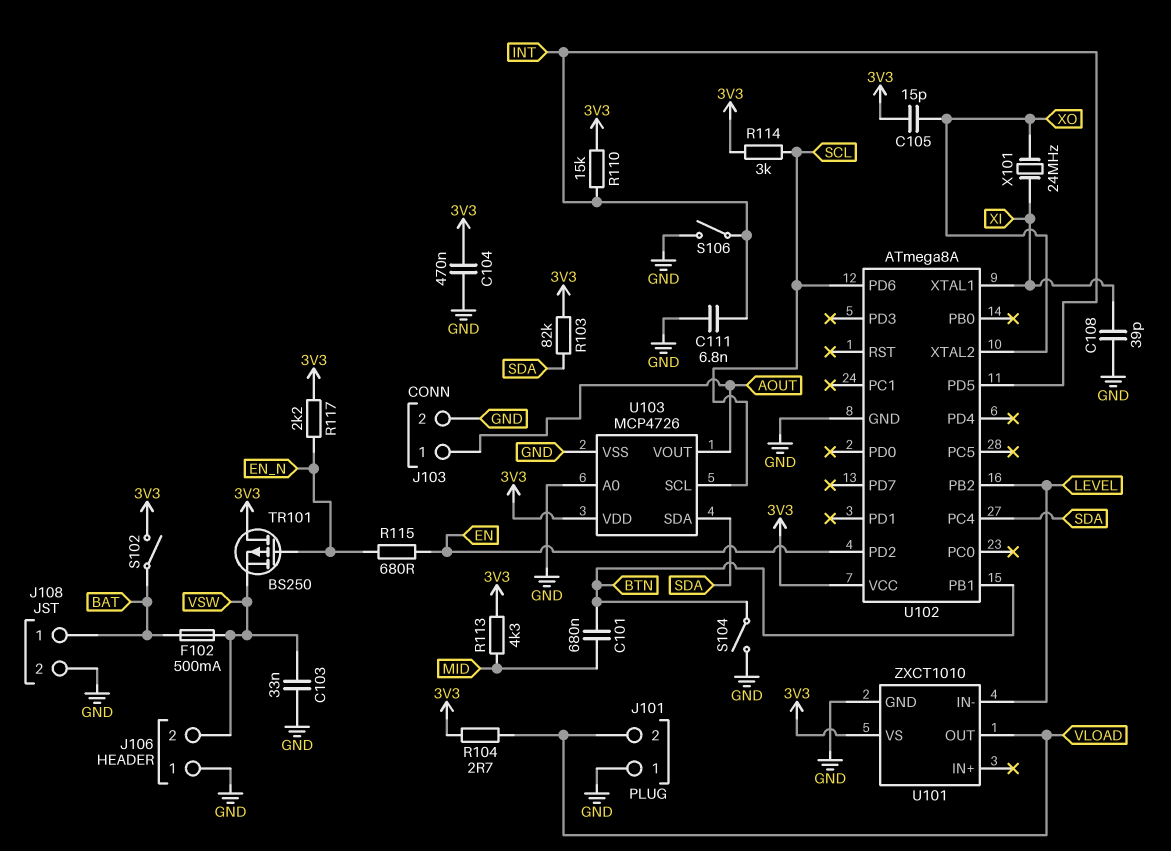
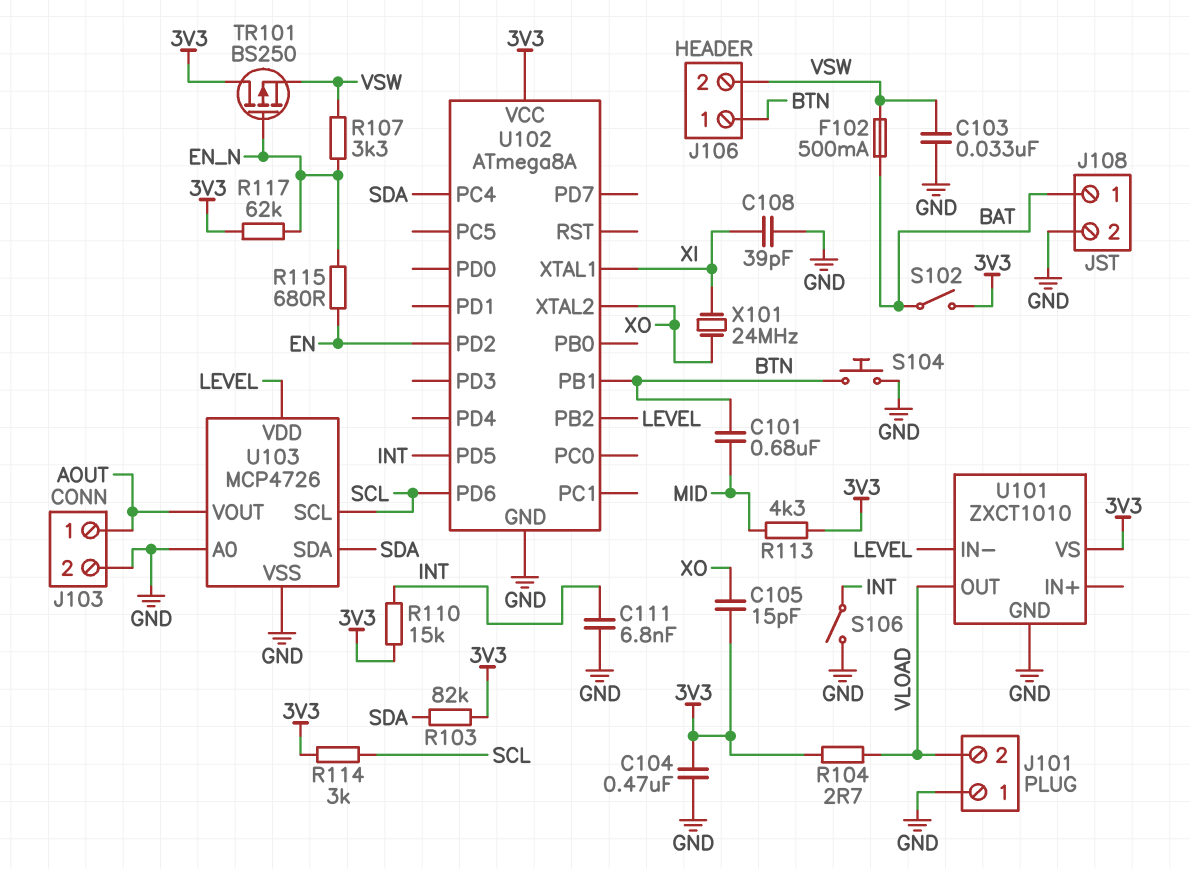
J106 pin 1: GND -> BTN
R107: none -> 3.3k (EN_N, VSW)
R117: 2.2k (3V3, EN_N) -> 62k (3V3, EN_N)
S104: switch (BTN, GND) -> button (BTN, GND)
U103 pin VDD: 3V3 -> LEVEL

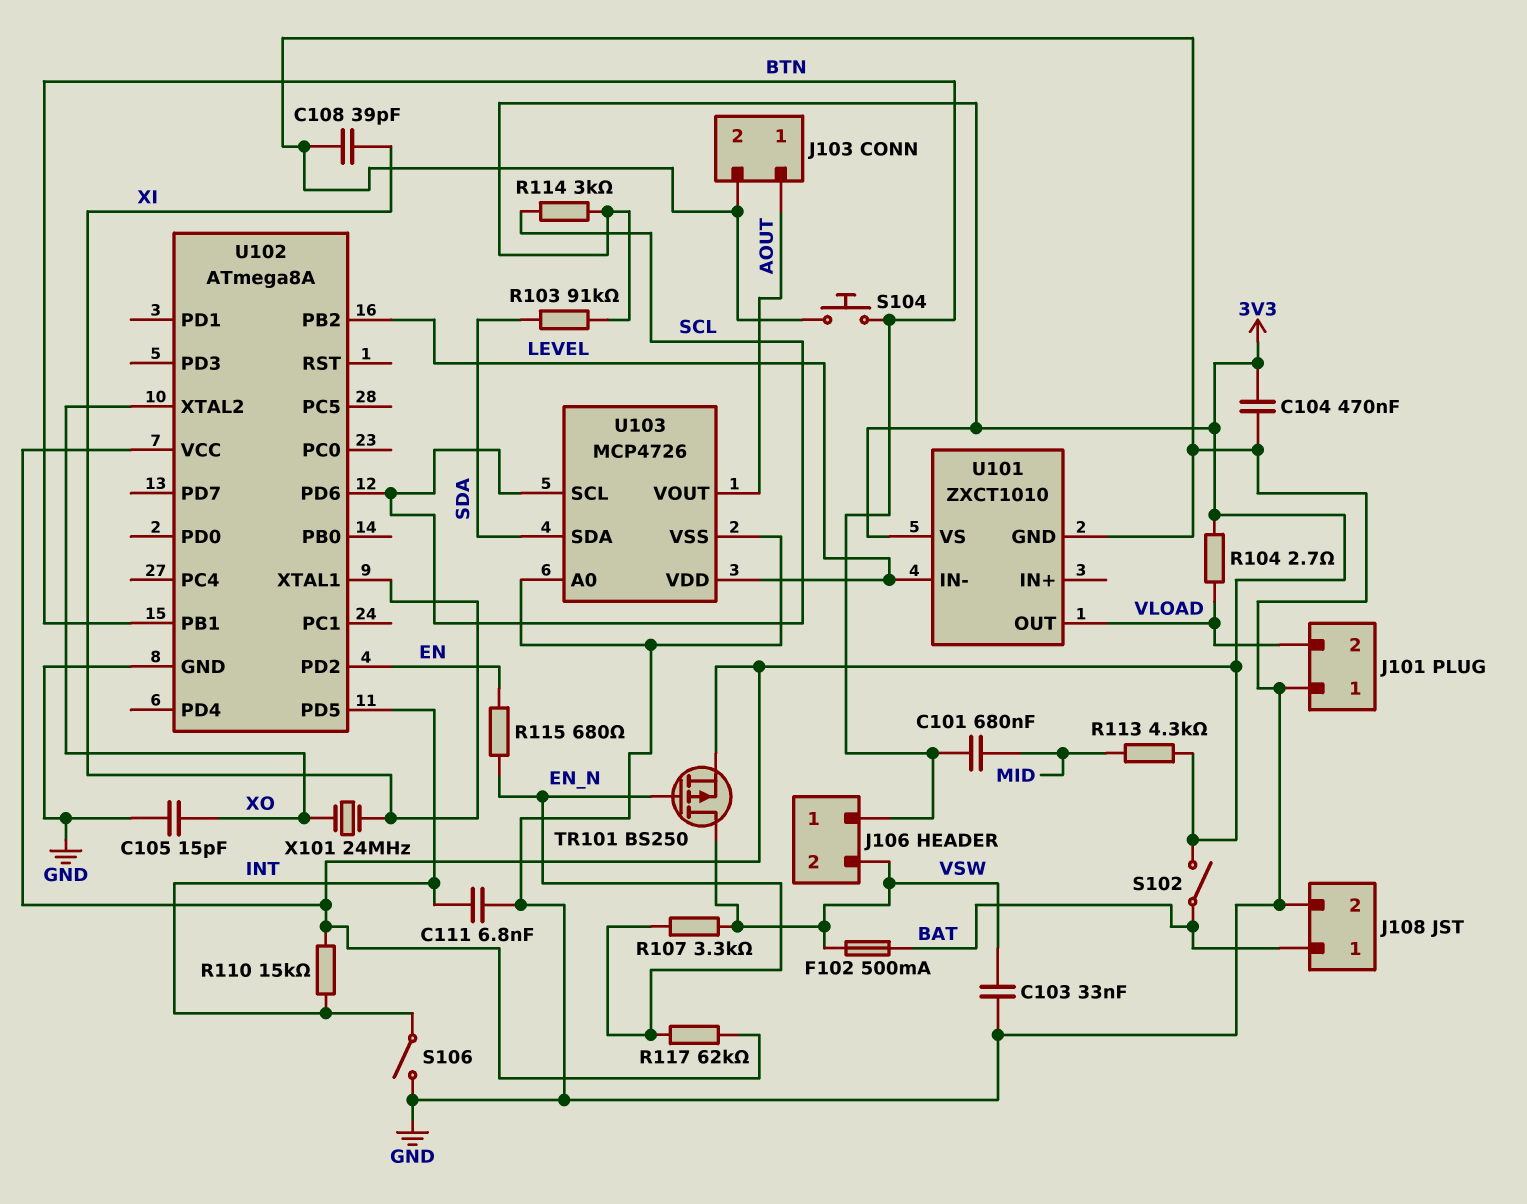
C105: 15pF (3V3, XO) -> 15pF (GND, XO)
R103: 82k (3V3, SDA) -> 91k (3V3, SDA)
TR101: PMOS BS250 (G EN_N, D 3V3, S VSW) -> PMOS BS250 (G EN_N, D VSW, S 3V3)
U102 pin PC4: SDA -> none

